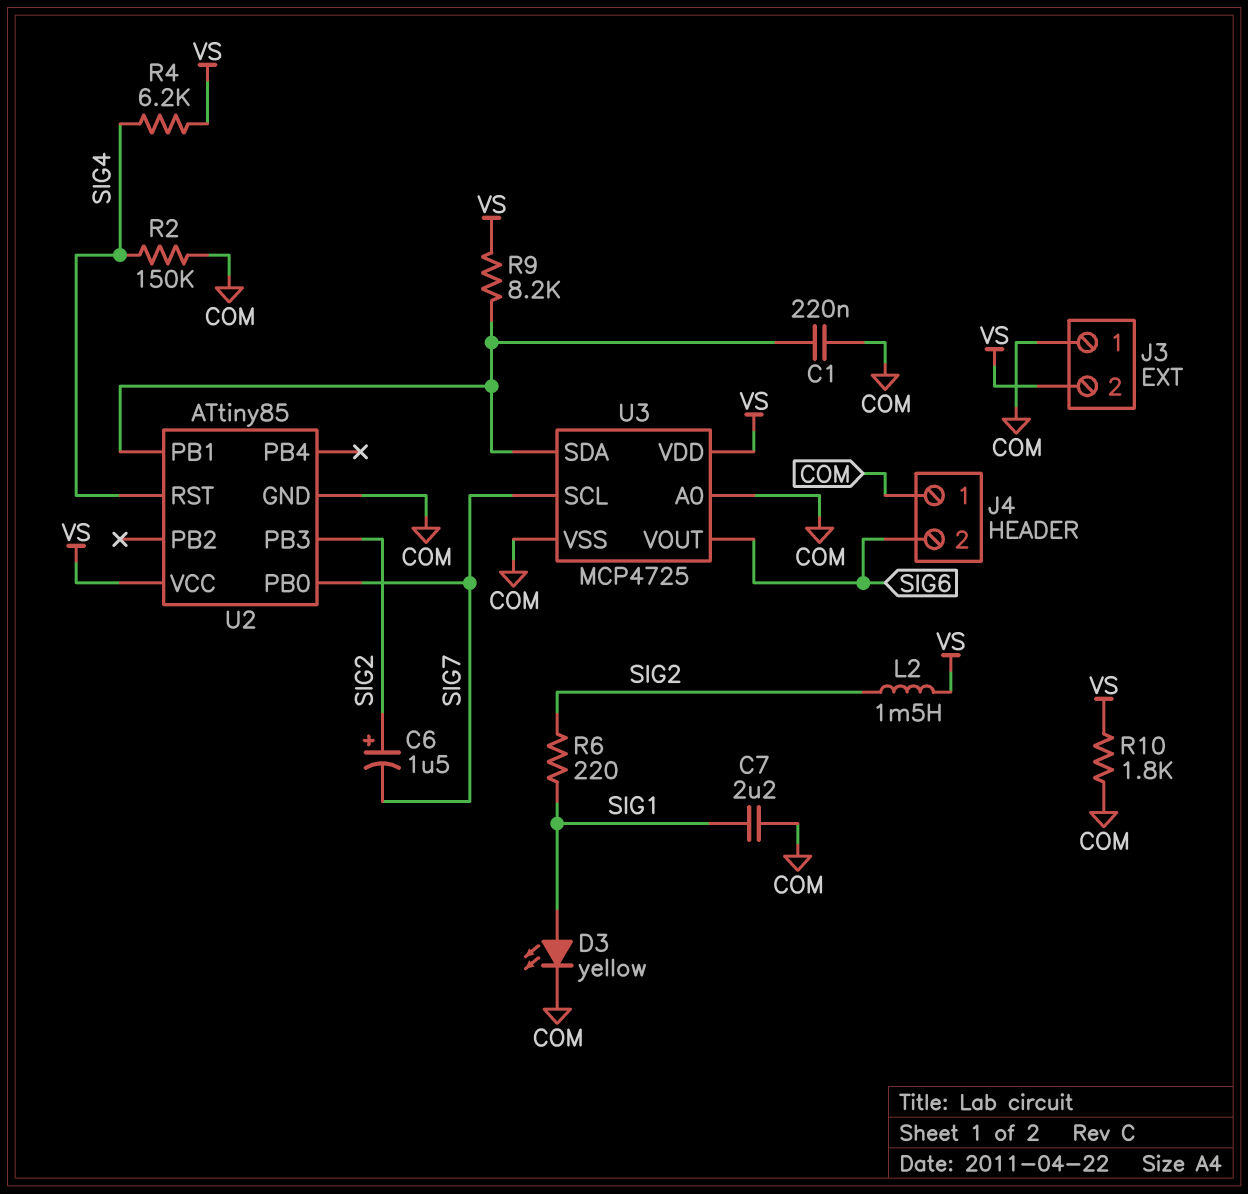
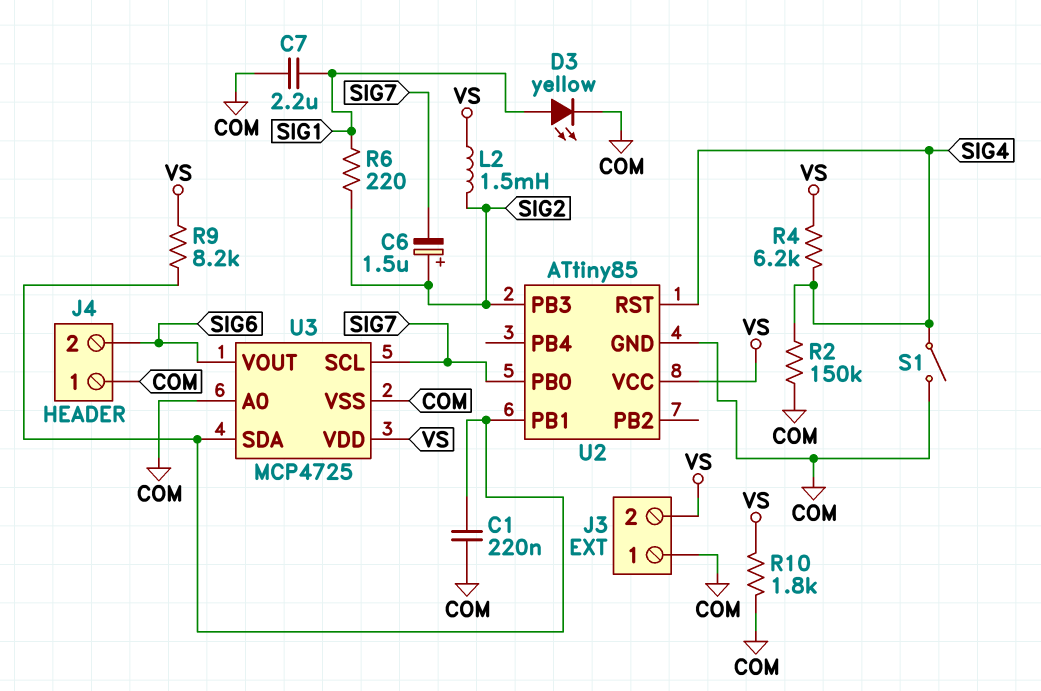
S1: none -> switch (COM, SIG4)

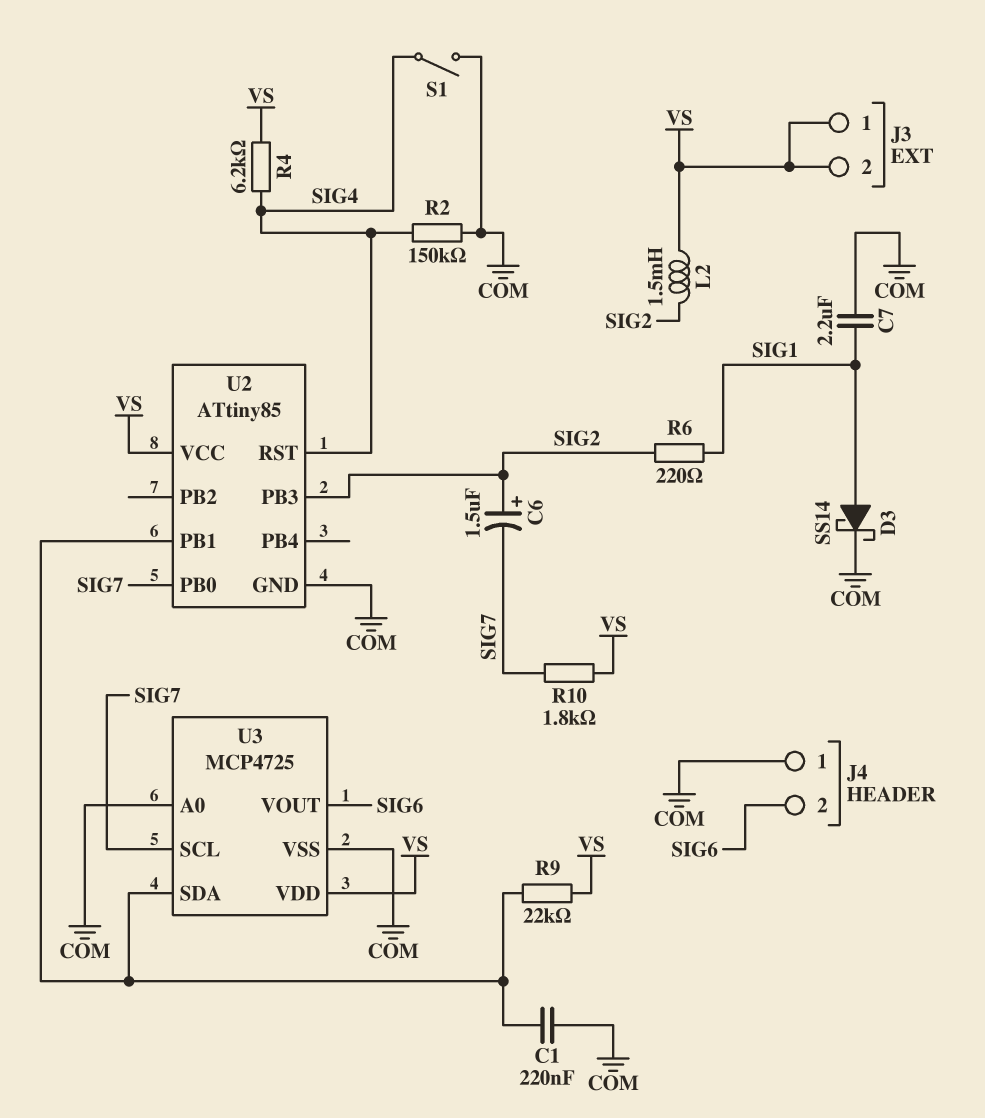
D3: LED yellow (A SIG1, K COM) -> schottky SS14 (A SIG1, K COM)
J3 pin 1: COM -> VS
R9: 8.2k (U2/PB1, VS) -> 22k (U2/PB1, VS)
R10: 1.8k (COM, VS) -> 1.8k (SIG7, VS)

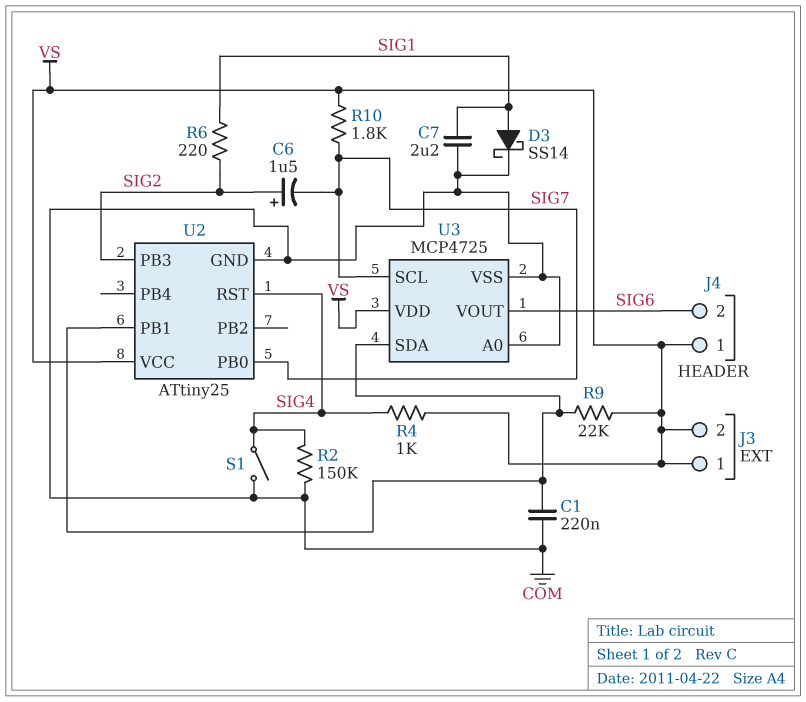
J4 pin 1: COM -> VS
L2: 1.5mH (SIG2, VS) -> none
R4: 6.2k (SIG4, VS) -> 1k (SIG4, VS)
U2: ATtiny85 -> ATtiny25

